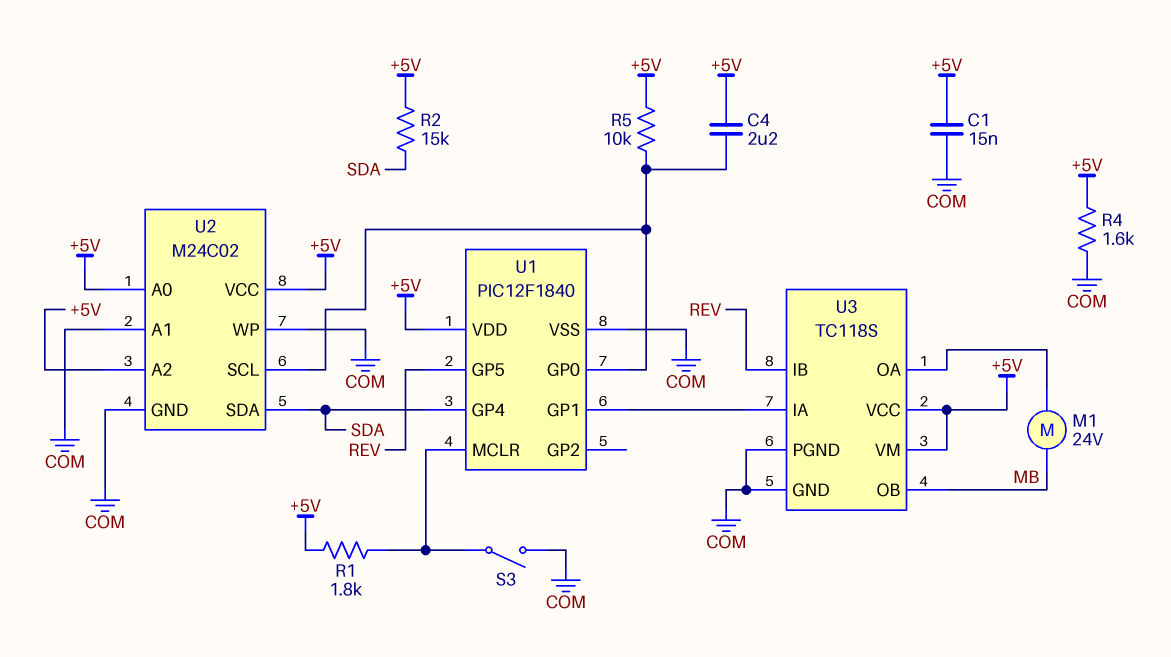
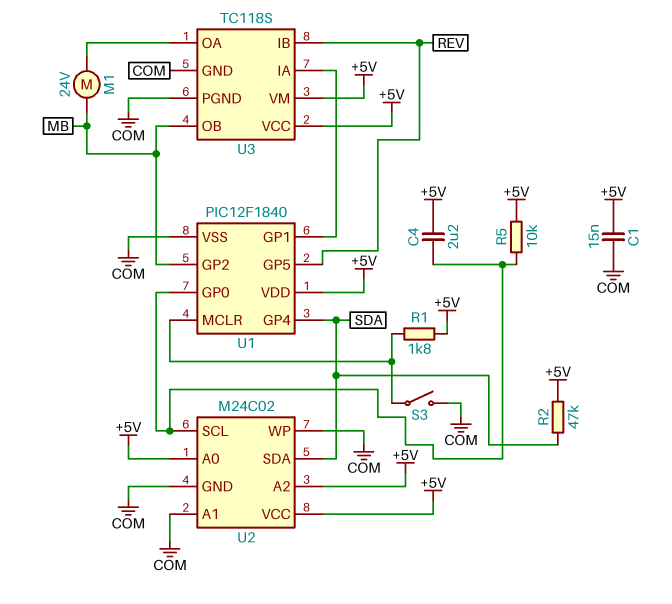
R2: 15k (+5V, SDA) -> 47k (+5V, SDA)
R4: 1.6k (+5V, COM) -> none
U1 pin GP2: none -> MB

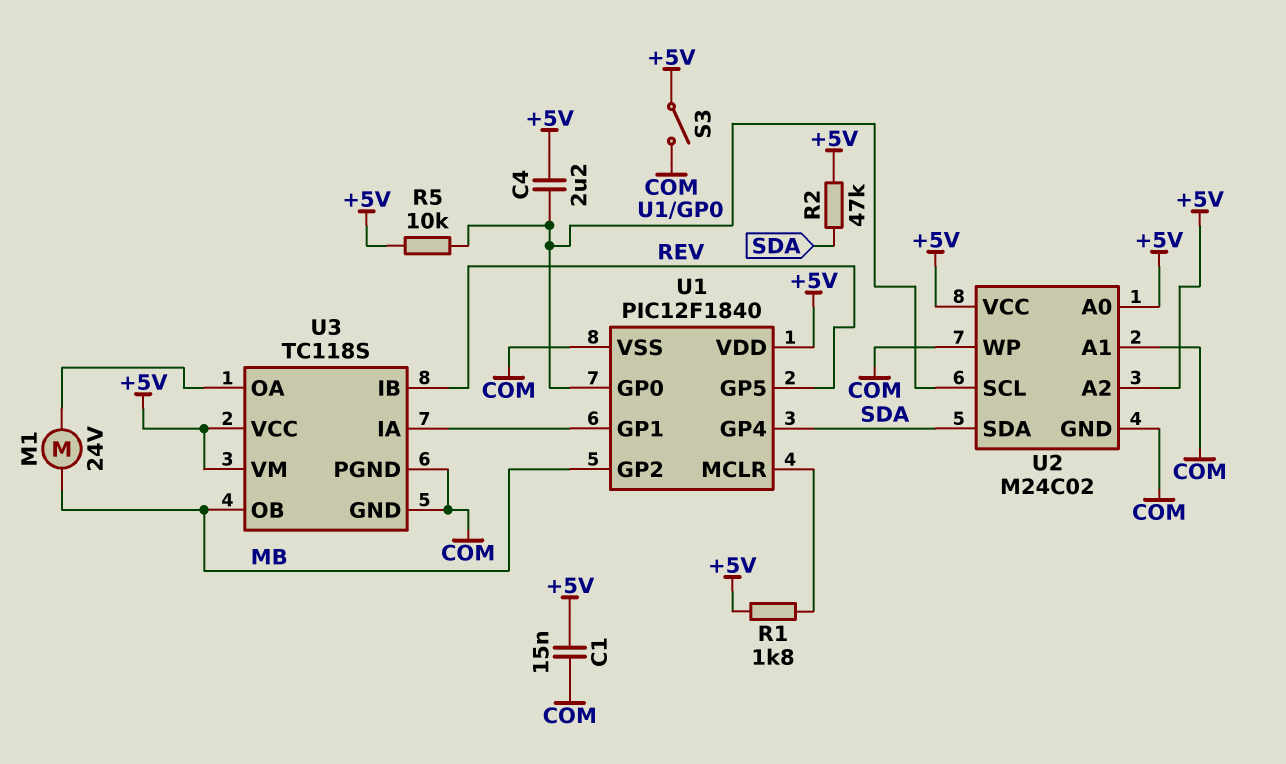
S3: switch (COM, U1/MCLR) -> switch (+5V, COM)

